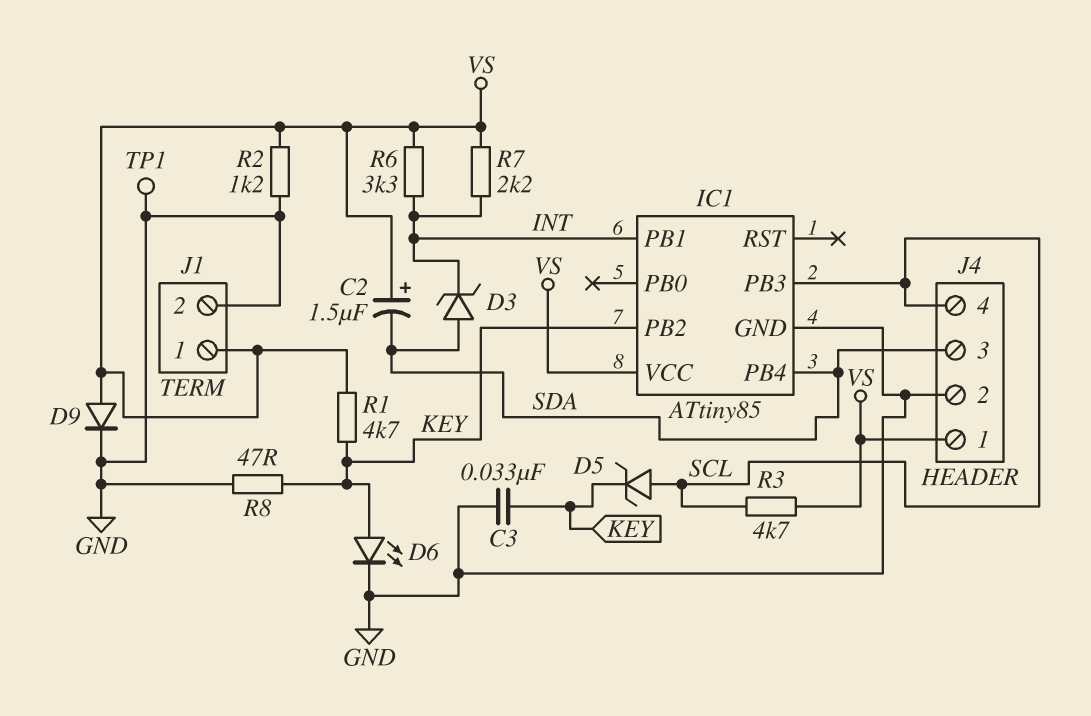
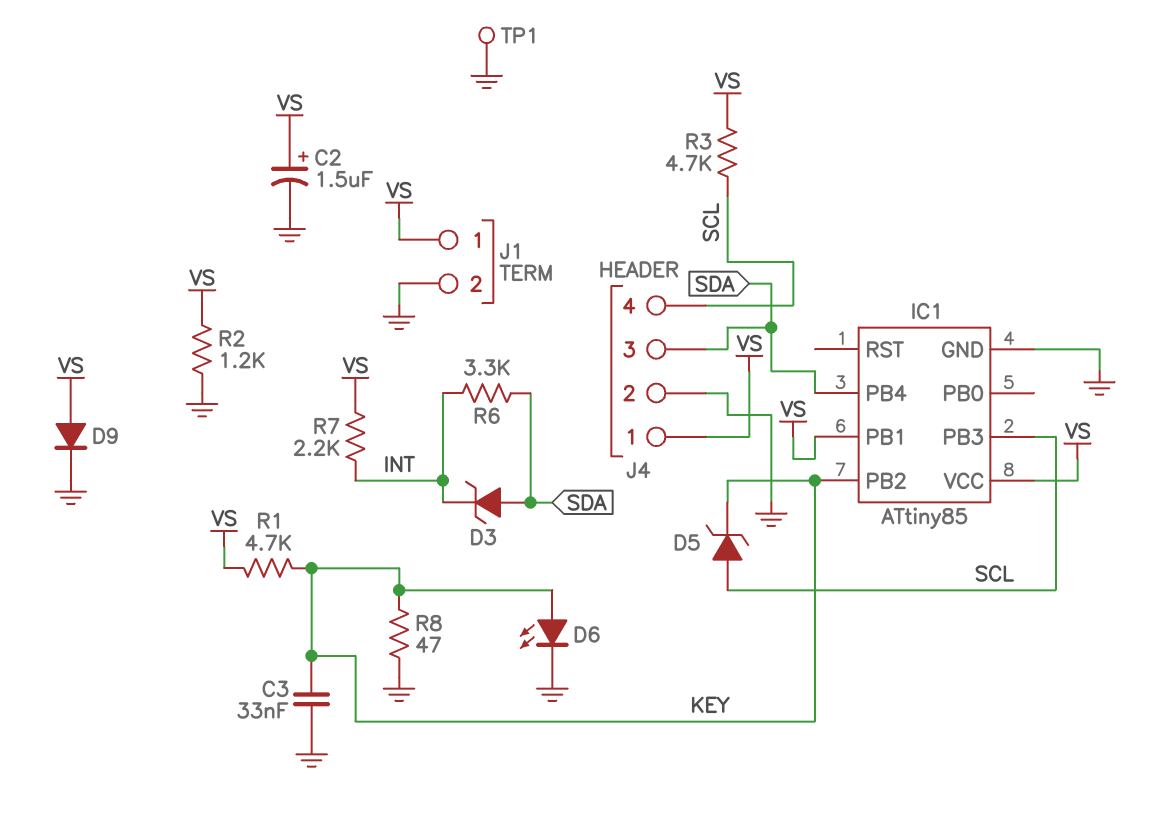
C2: 1.5uF (plus VS, minus SDA) -> 1.5uF (plus VS, minus GND)
IC1 pin PB1: INT -> VS
R6: 3.3k (INT, VS) -> 3.3k (INT, SDA)

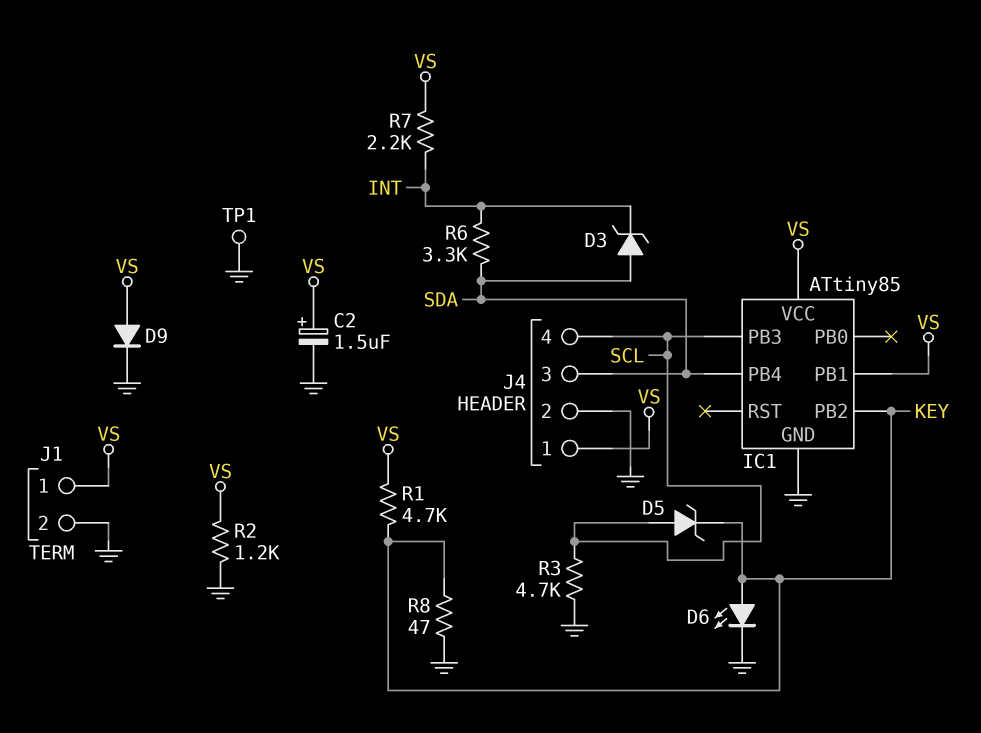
C3: 33nF (GND, KEY) -> none
R3: 4.7k (SCL, VS) -> 4.7k (GND, SCL)

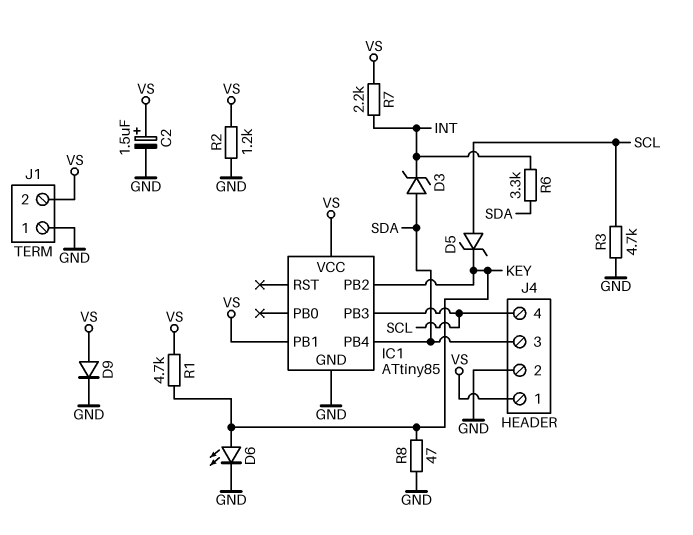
J1 pin 1: VS -> GND
J1 pin 2: GND -> VS
TP1: test point (GND) -> none

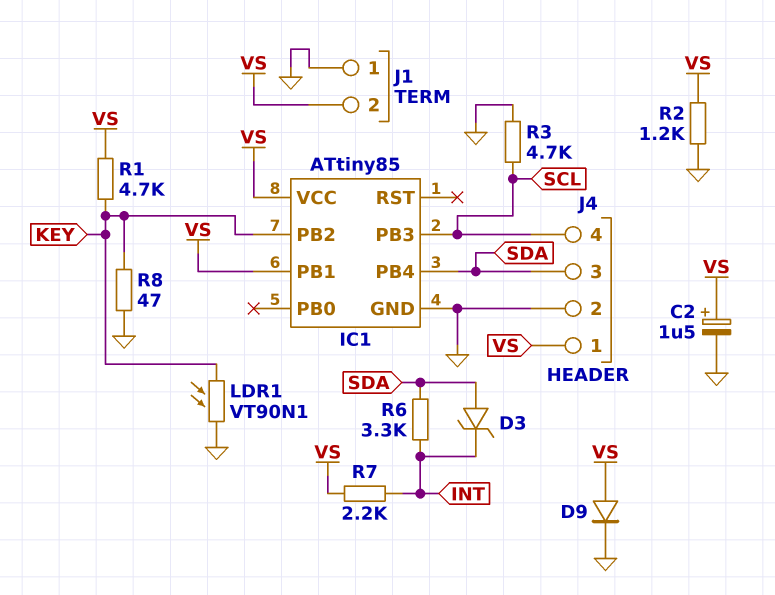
D5: zener (A SCL, K KEY) -> none
D6: LED (A KEY, K GND) -> none
LDR1: none -> VT90N1 (GND, KEY)

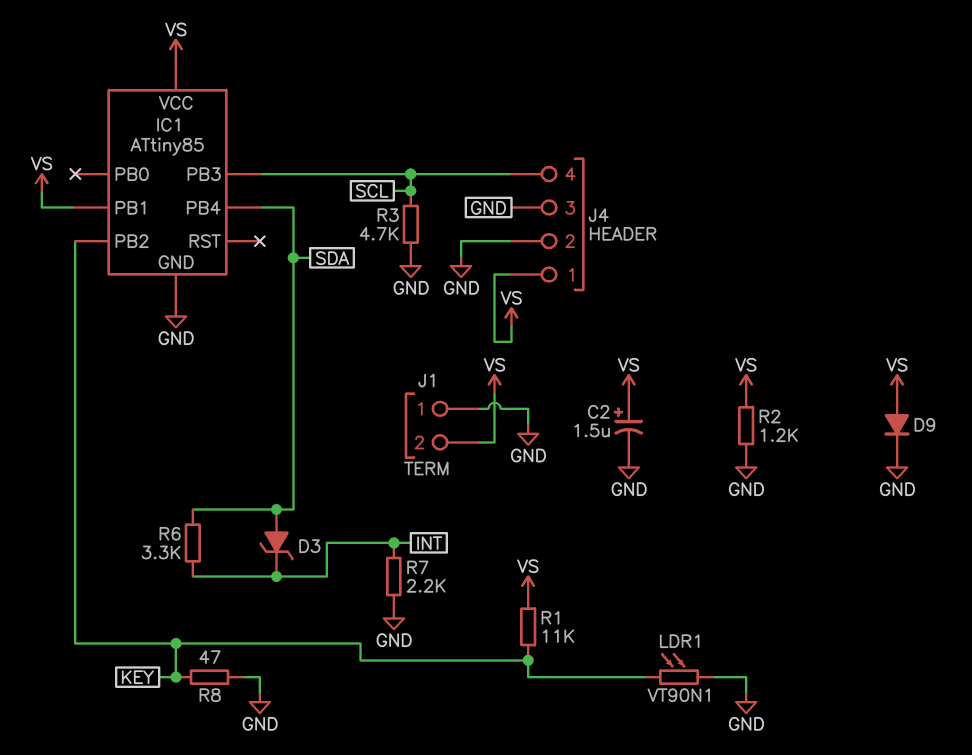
J4 pin 3: SDA -> GND
R1: 4.7k (KEY, VS) -> 11k (KEY, VS)
R7: 2.2k (INT, VS) -> 2.2k (GND, INT)

